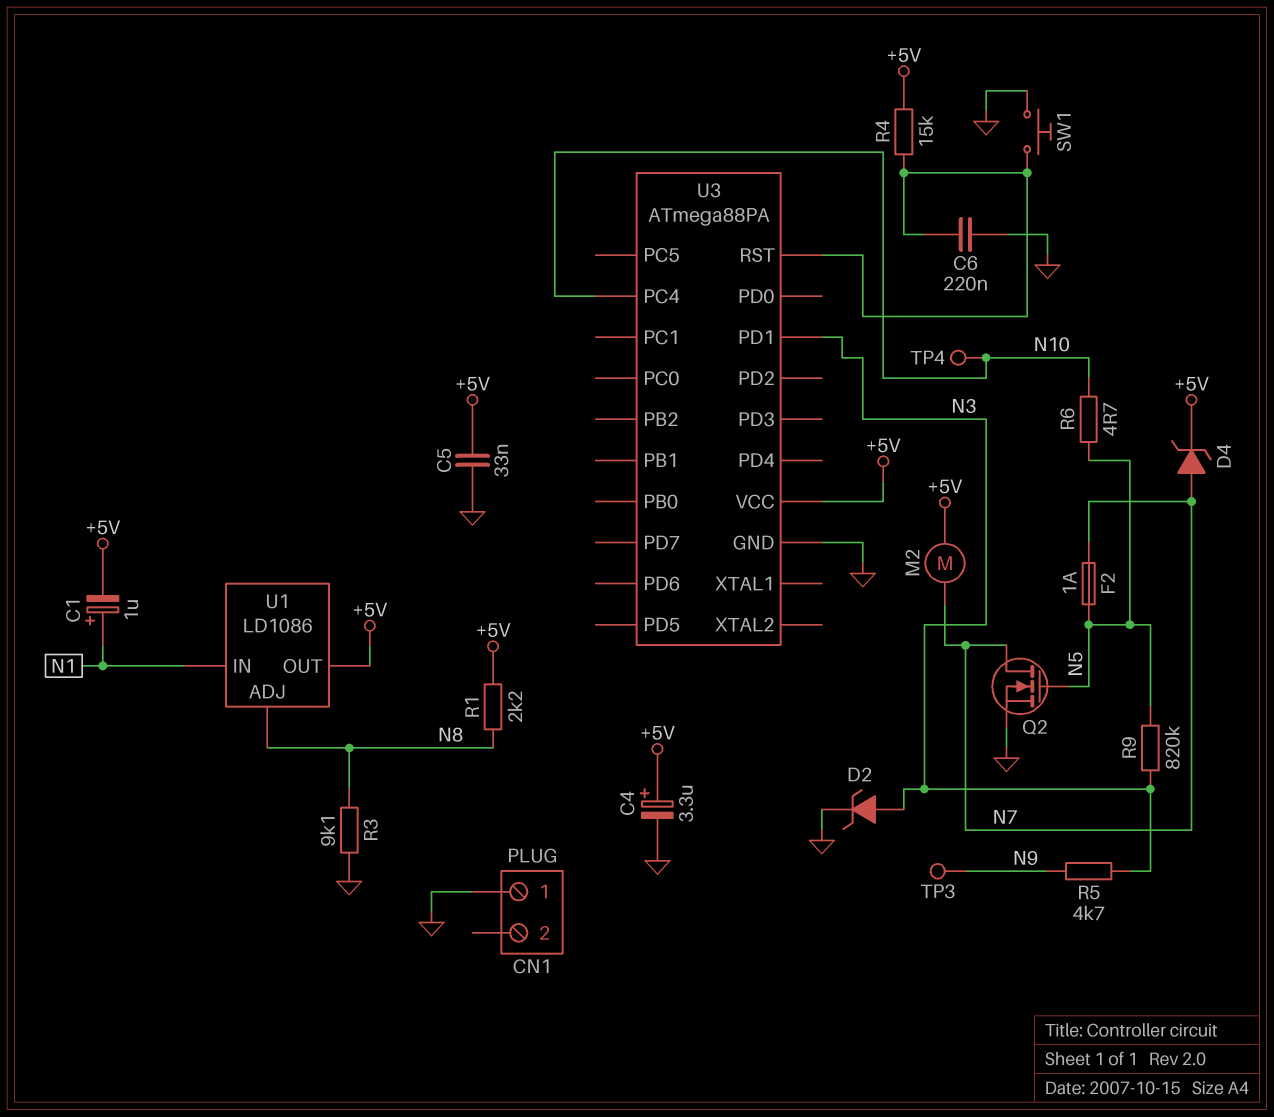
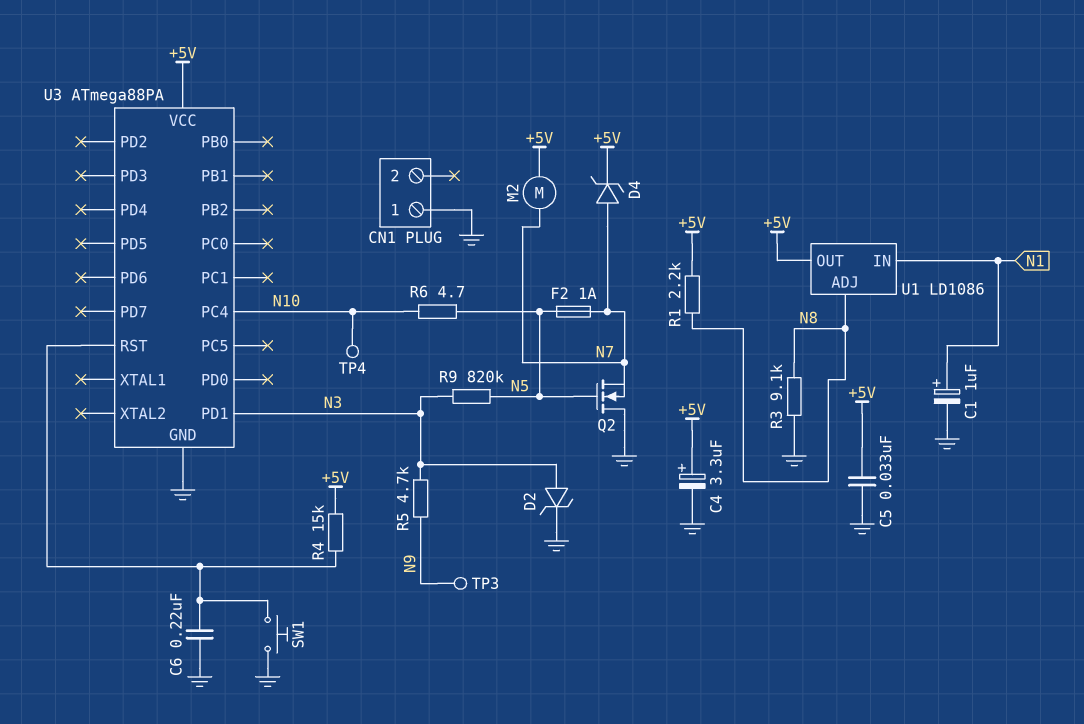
C1: 1uF (plus N1, minus +5V) -> 1uF (plus N1, minus GND)
Q2: NMOS (G N5, D N7, S GND) -> NMOS (G N5, D GND, S N7)

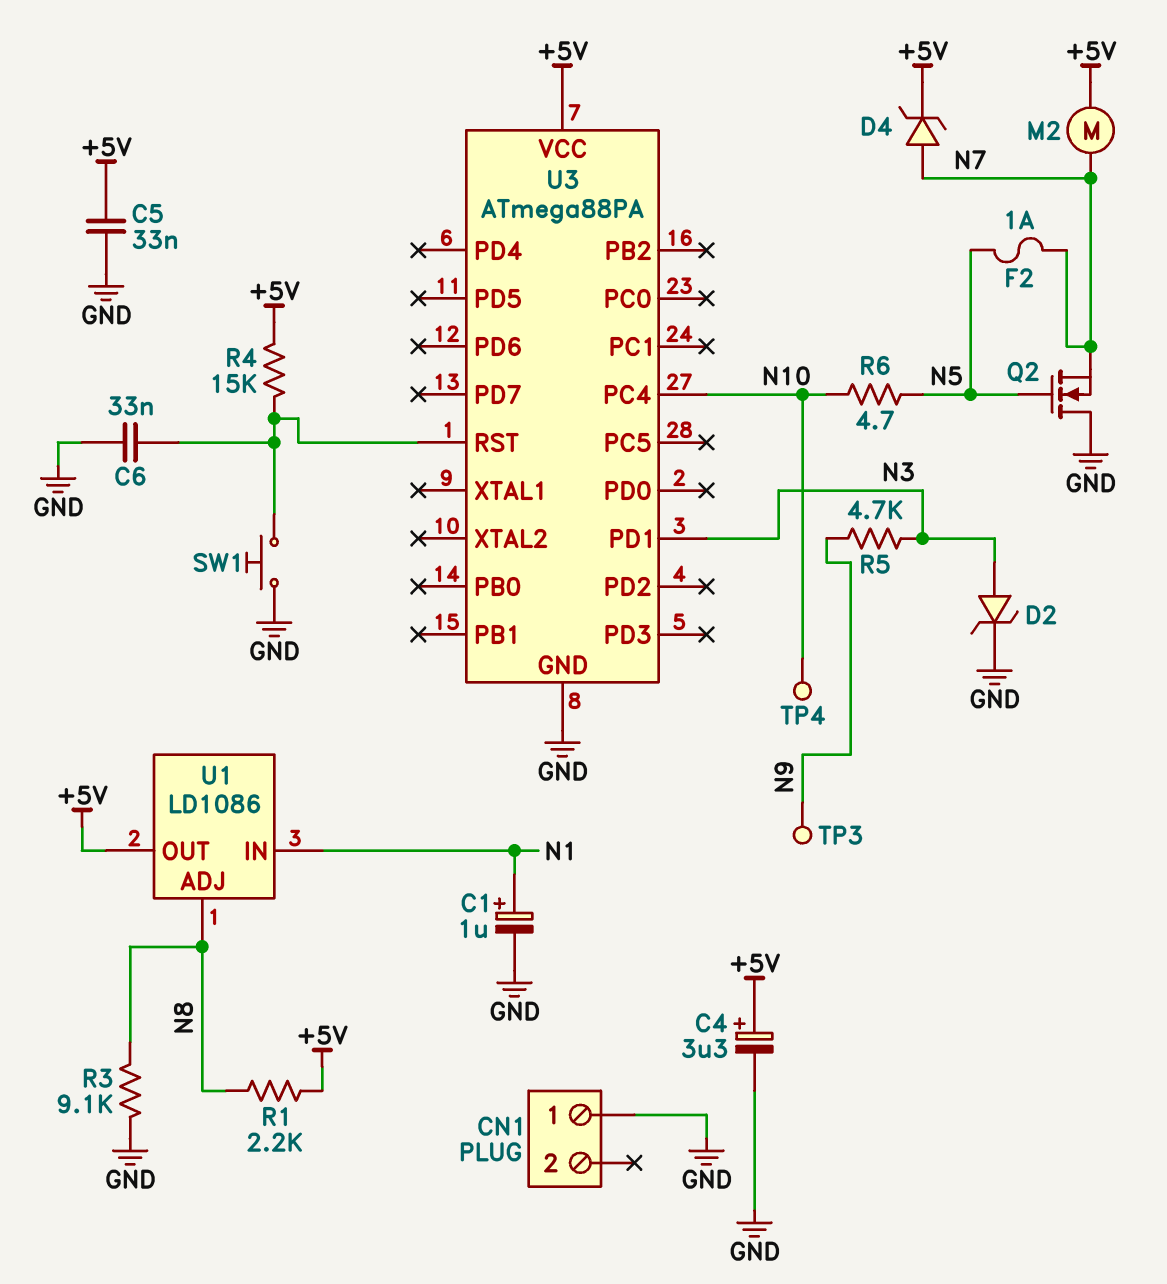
C6: 220nF (GND, U3/RST) -> 33nF (GND, U3/RST)
R9: 820k (N3, N5) -> none

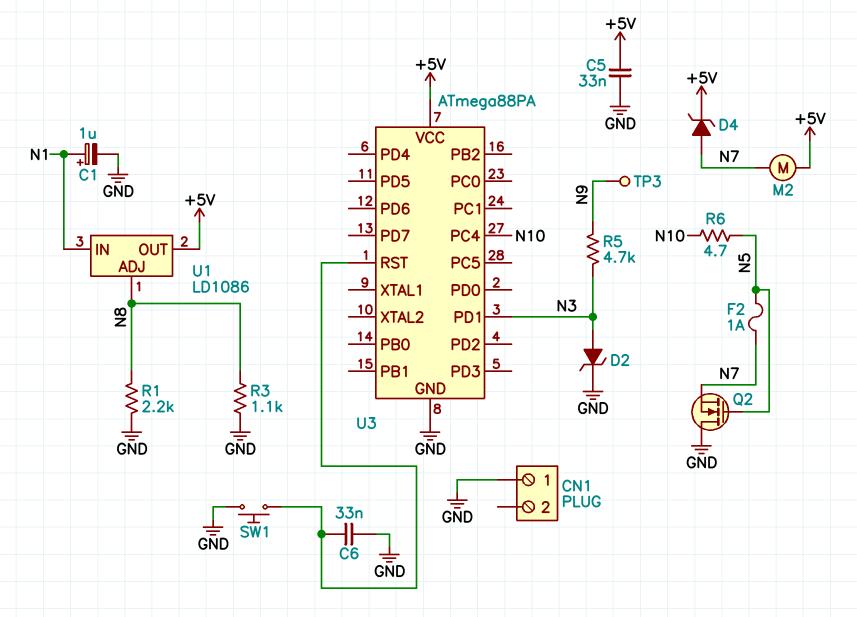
C4: 3.3uF (plus +5V, minus GND) -> none
R1: 2.2k (+5V, N8) -> 2.2k (GND, N8)
R3: 9.1k (GND, N8) -> 1.1k (GND, N8)
R4: 15k (+5V, U3/RST) -> none
TP4: test point (N10) -> none

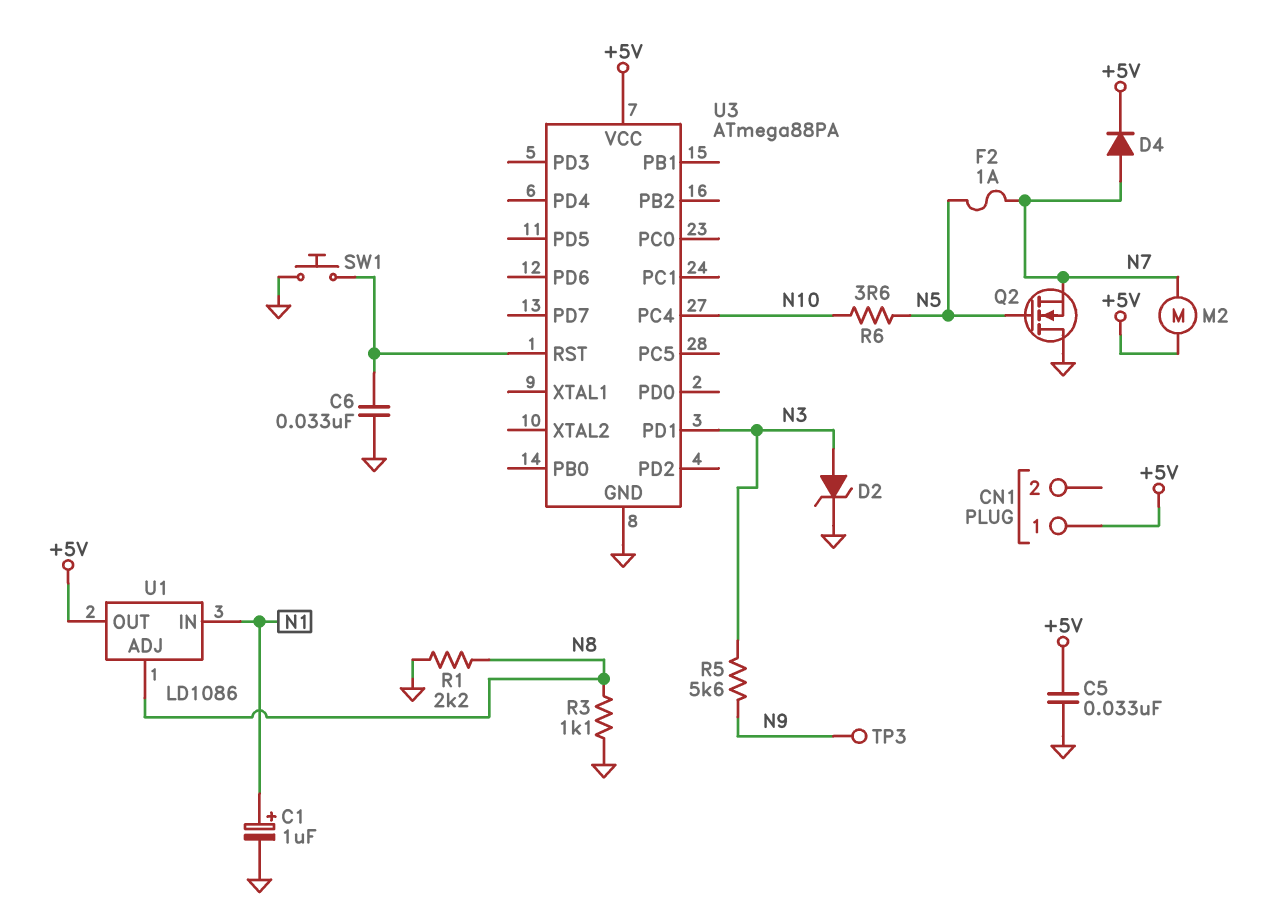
CN1 pin 1: GND -> +5V
D4: zener (A N7, K +5V) -> diode (A N7, K +5V)
R5: 4.7k (N3, N9) -> 5.6k (N3, N9)
R6: 4.7 (N5, N10) -> 3.6 (N5, N10)

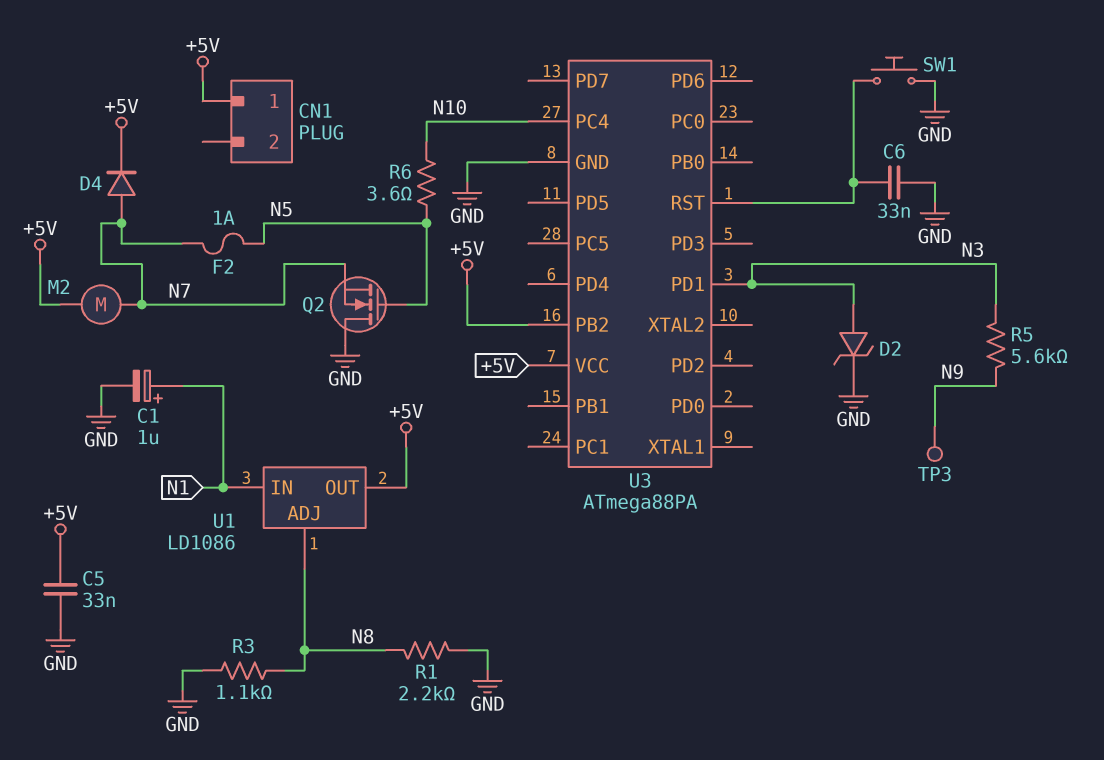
U3 pin PB2: none -> +5V

